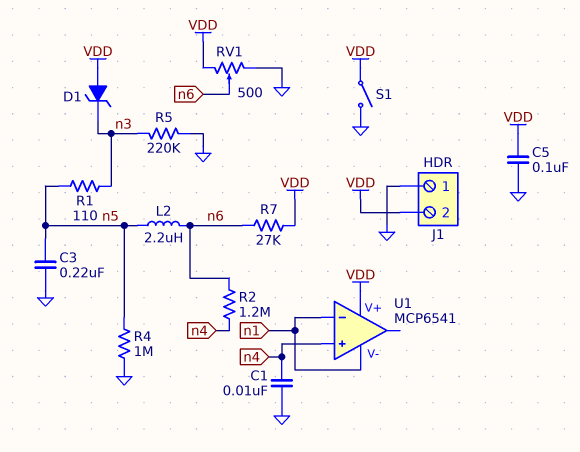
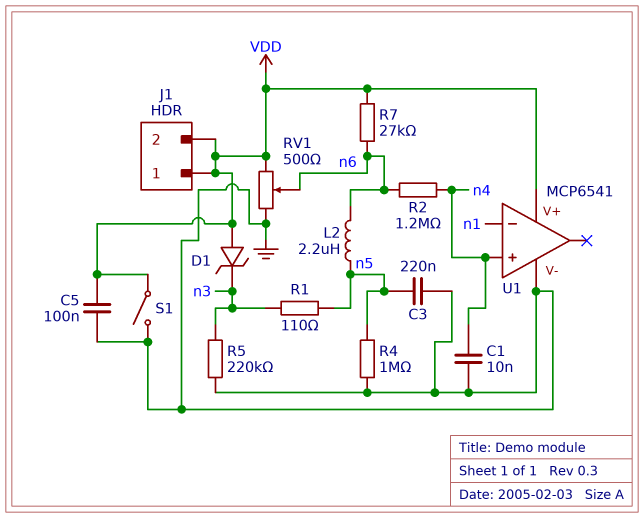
J1 pin 1: GND -> VDD
U1 pin V-: n1 -> GND

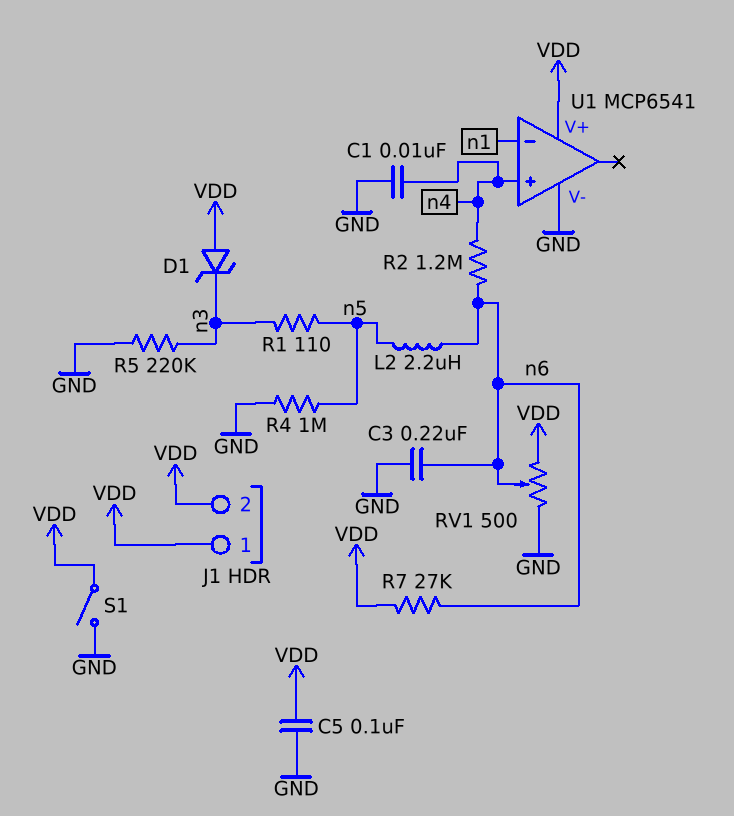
C3: 220nF (GND, n5) -> 220nF (GND, n6)

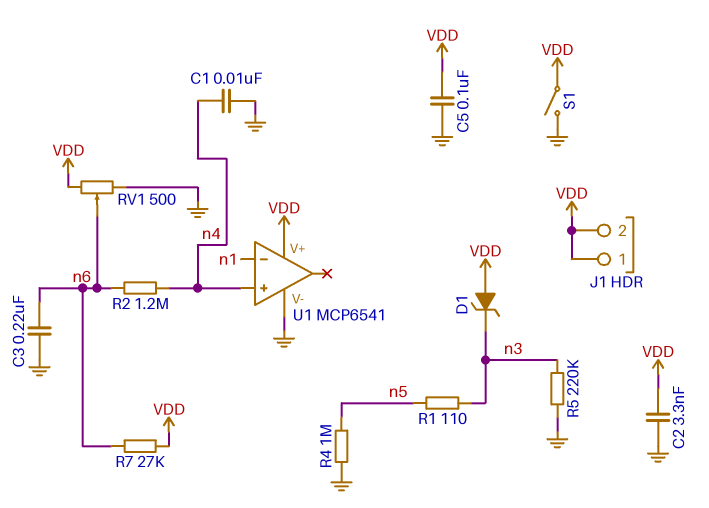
C2: none -> 3.3nF (GND, VDD)
L2: 2.2uH (n5, n6) -> none

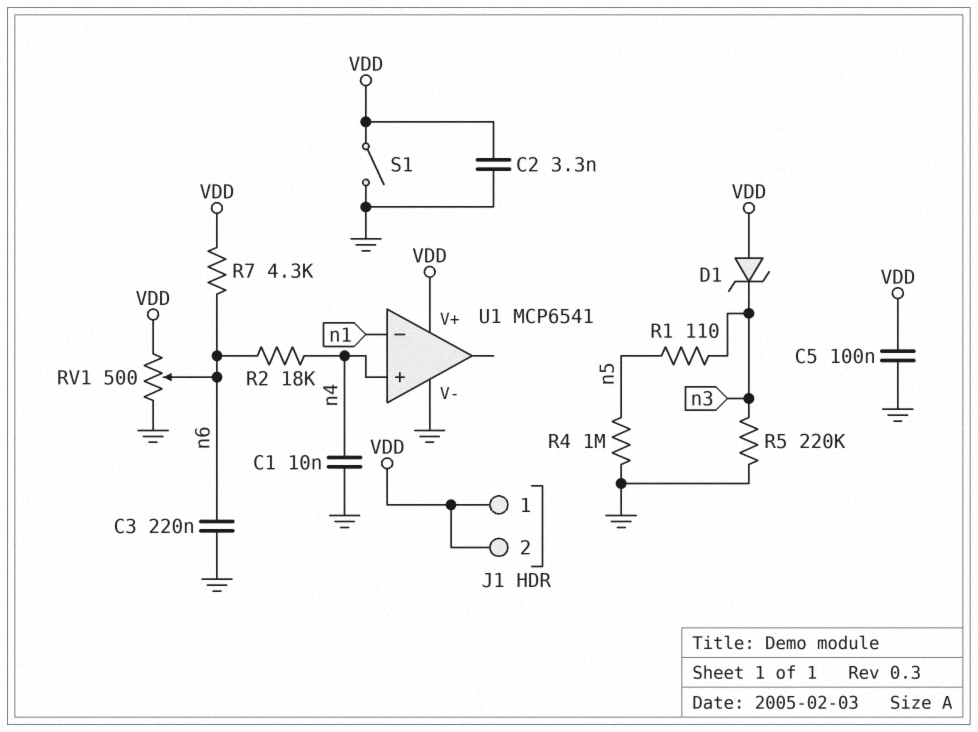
R2: 1.2M (n4, n6) -> 18k (n4, n6)
R7: 27k (VDD, n6) -> 4.3k (VDD, n6)

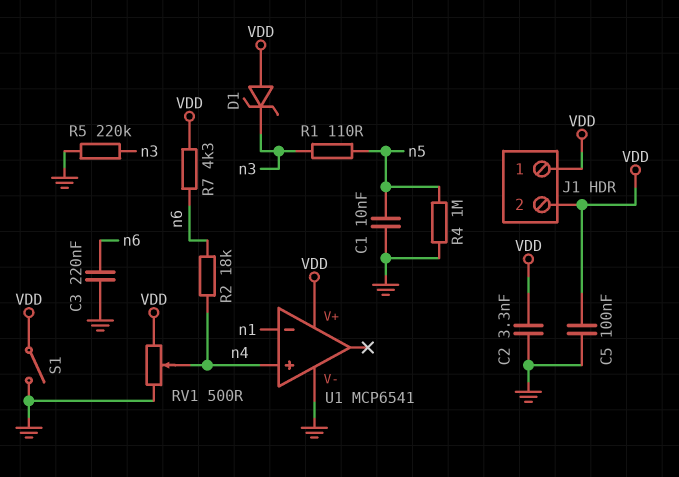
C1: 10nF (GND, n4) -> 10nF (GND, n5)
RV1: 500 (GND, VDD, wiper n6) -> 500 (GND, VDD, wiper n4)

